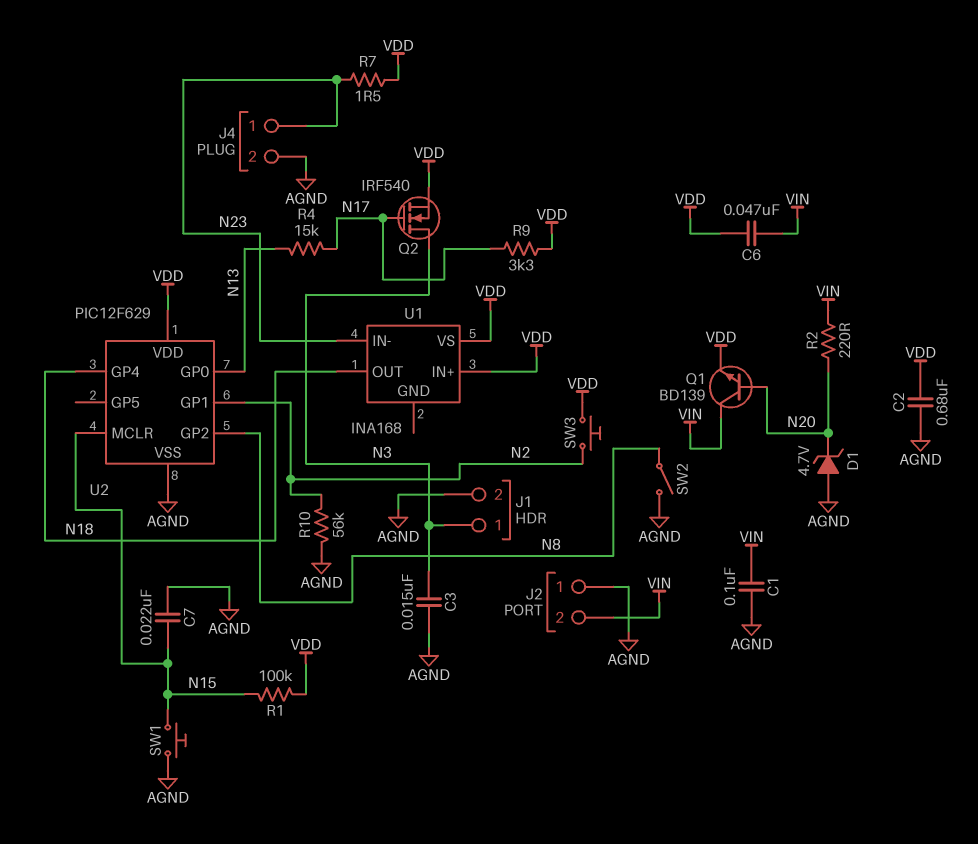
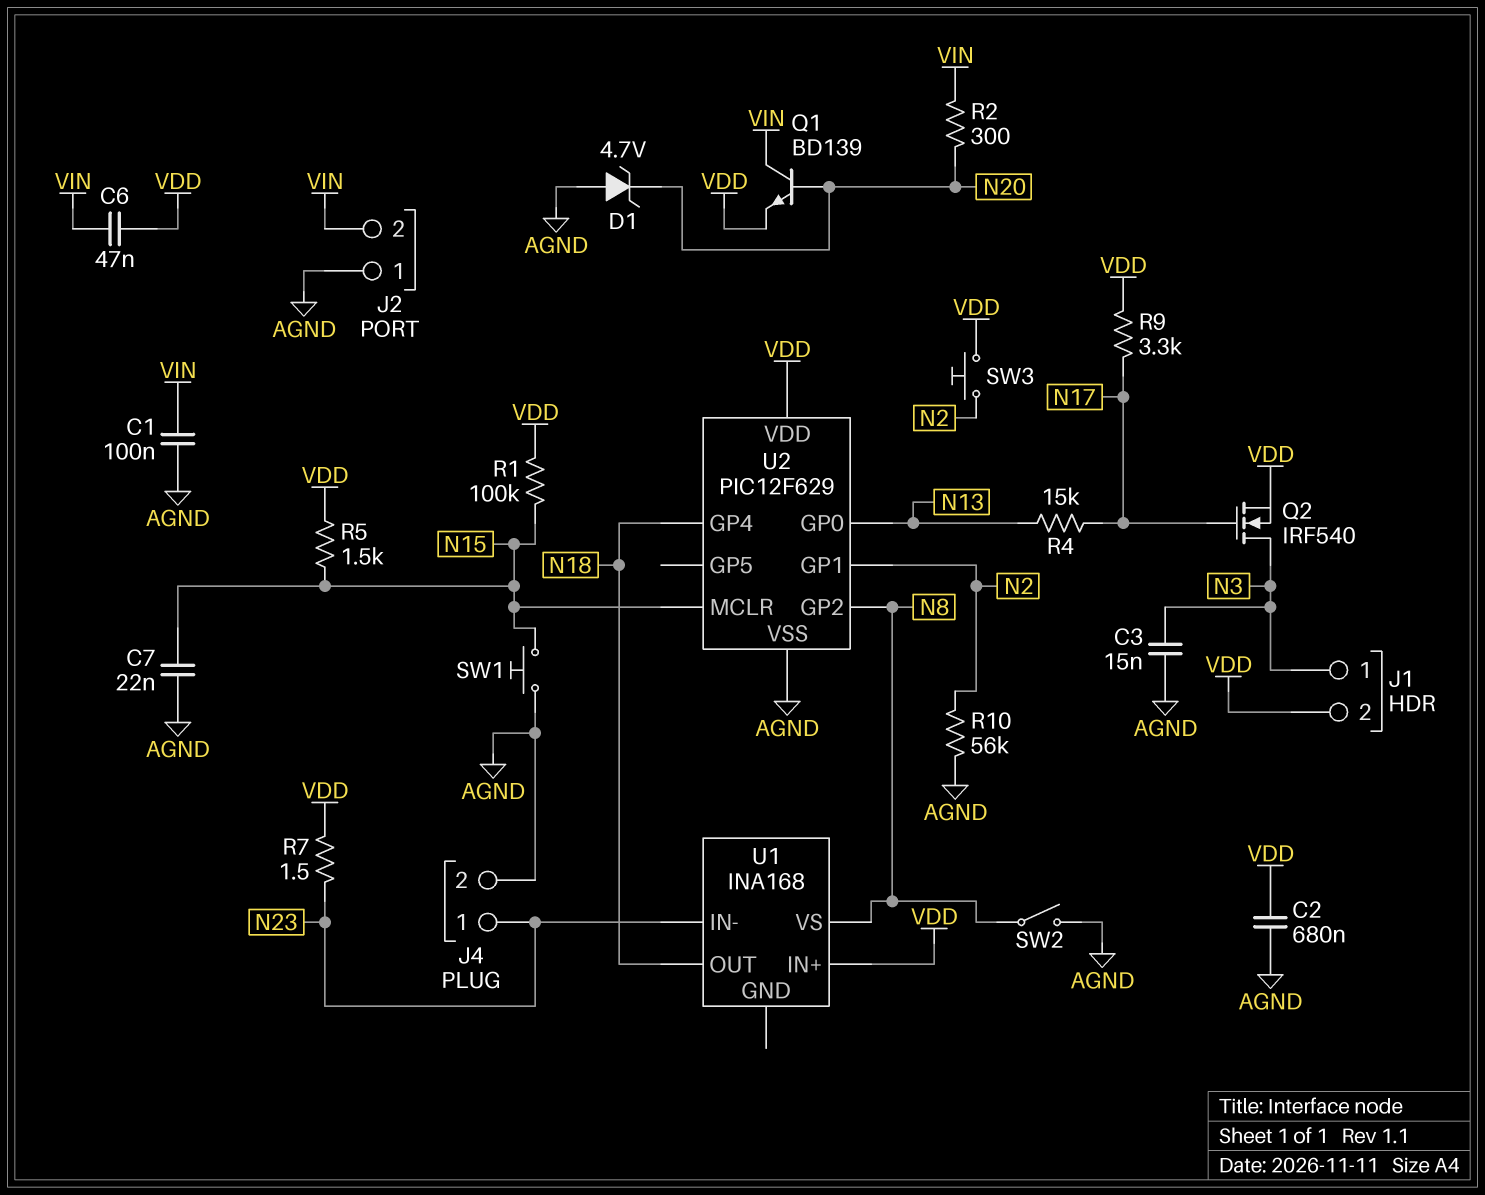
J1 pin 2: AGND -> VDD
R2: 220 (N20, VIN) -> 300 (N20, VIN)
R5: none -> 1.5k (N15, VDD)
U1 pin VS: VDD -> N8

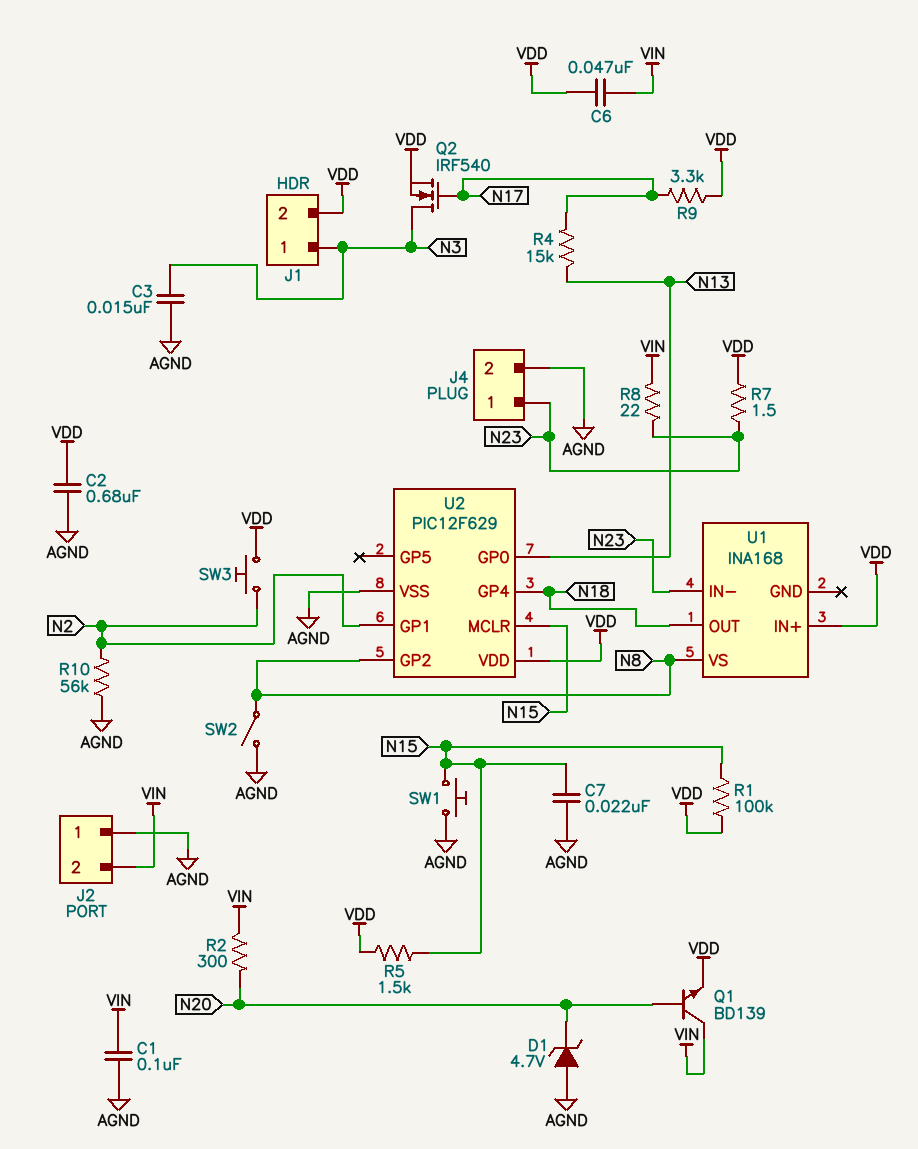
R8: none -> 22 (N23, VIN)

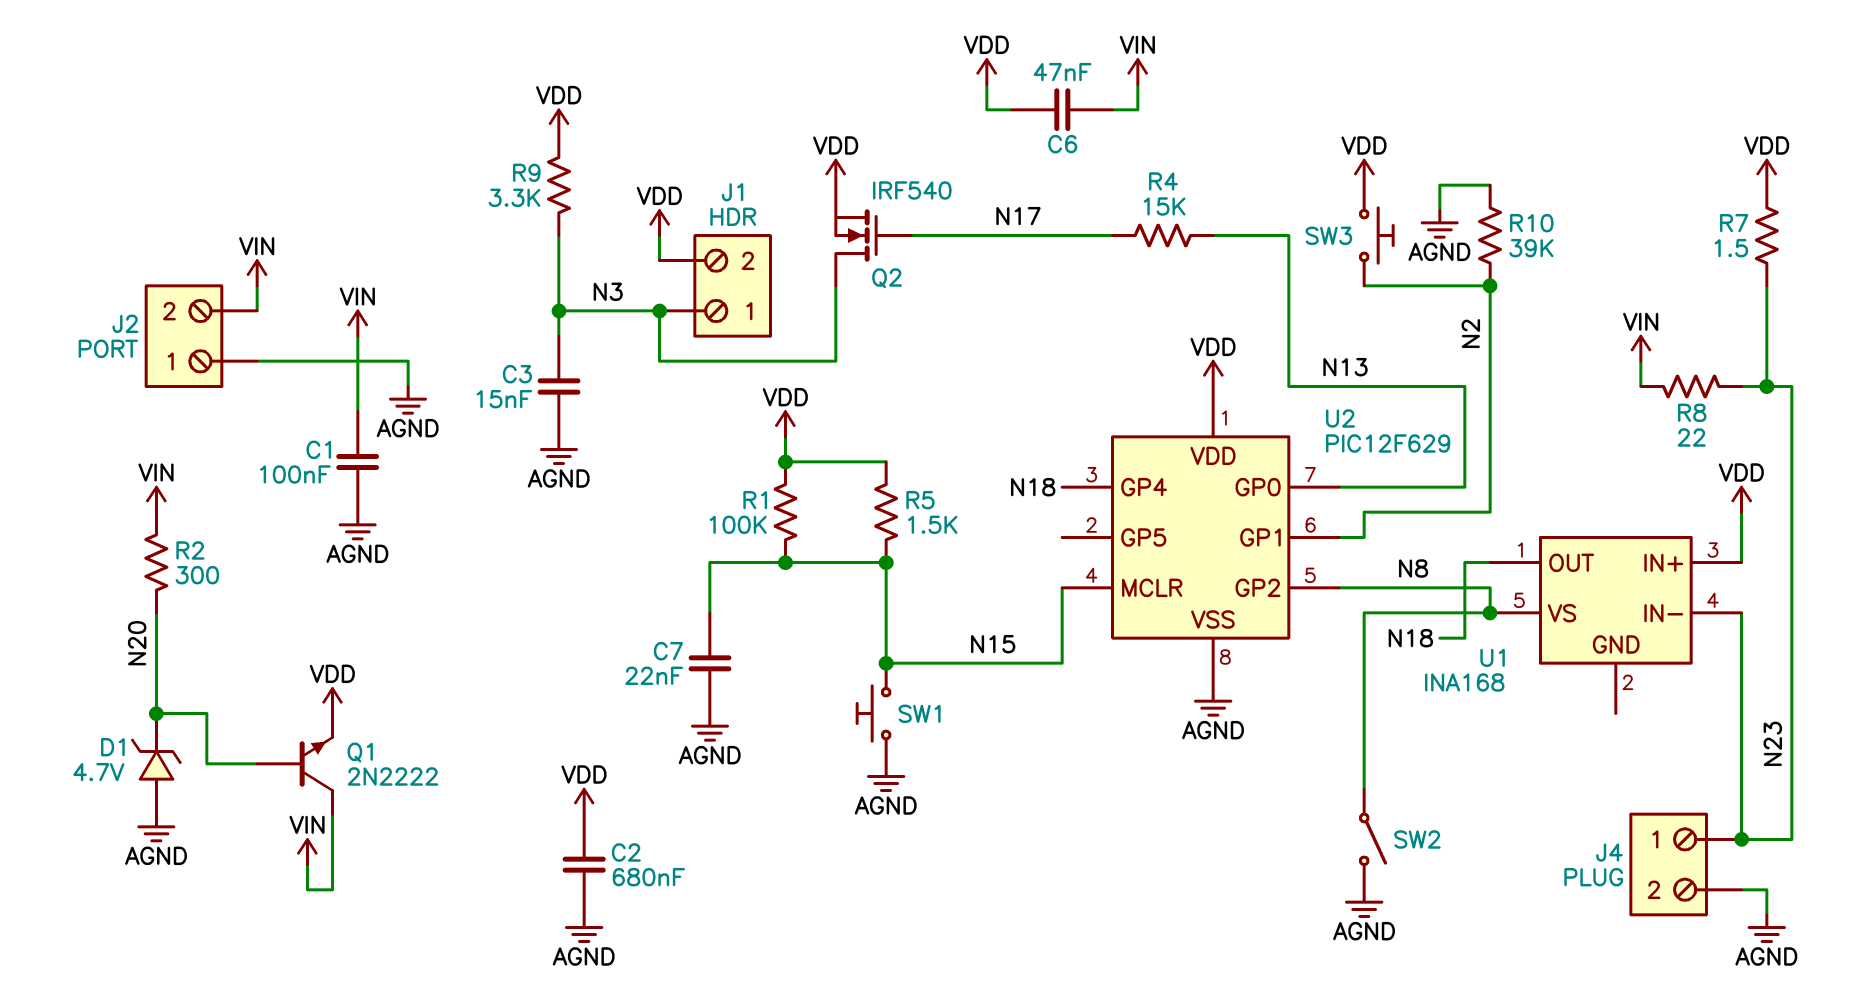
Q1: NPN BD139 (B N20, C VIN, E VDD) -> NPN 2N2222 (B N20, C VIN, E VDD)
R9: 3.3k (N17, VDD) -> 3.3k (N3, VDD)
R10: 56k (AGND, N2) -> 39k (AGND, N2)

